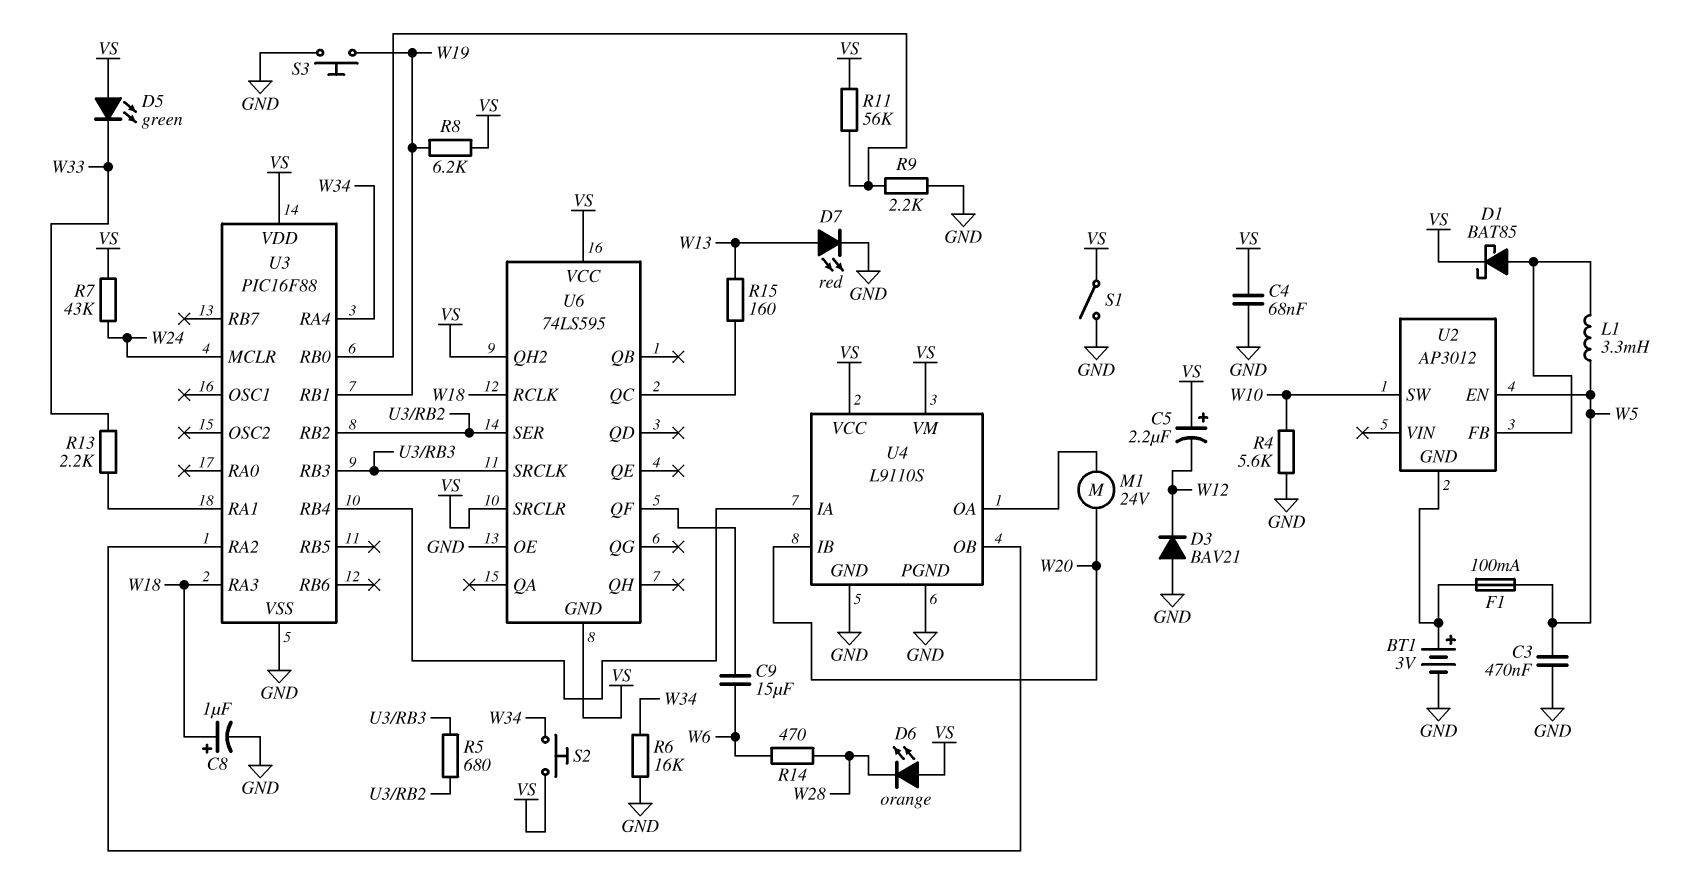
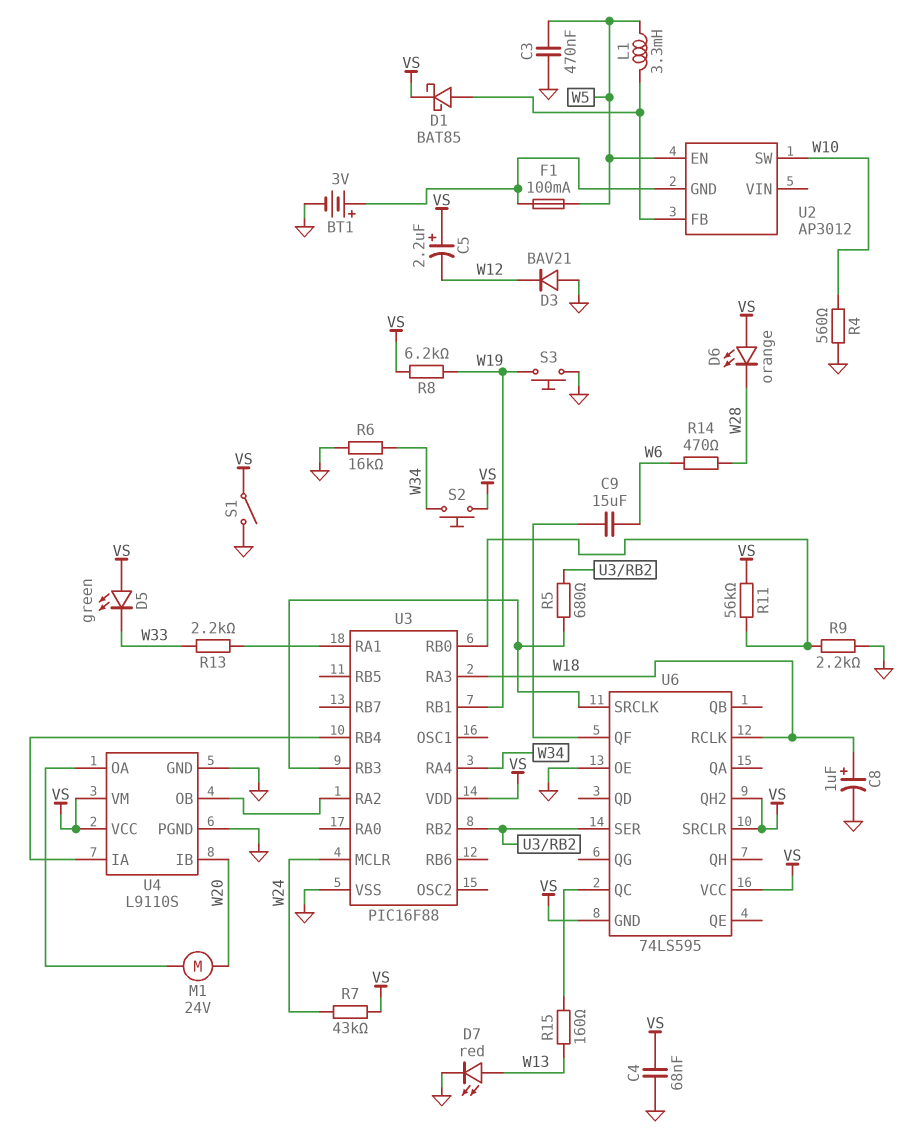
R4: 5.6k (GND, W10) -> 560 (GND, W10)

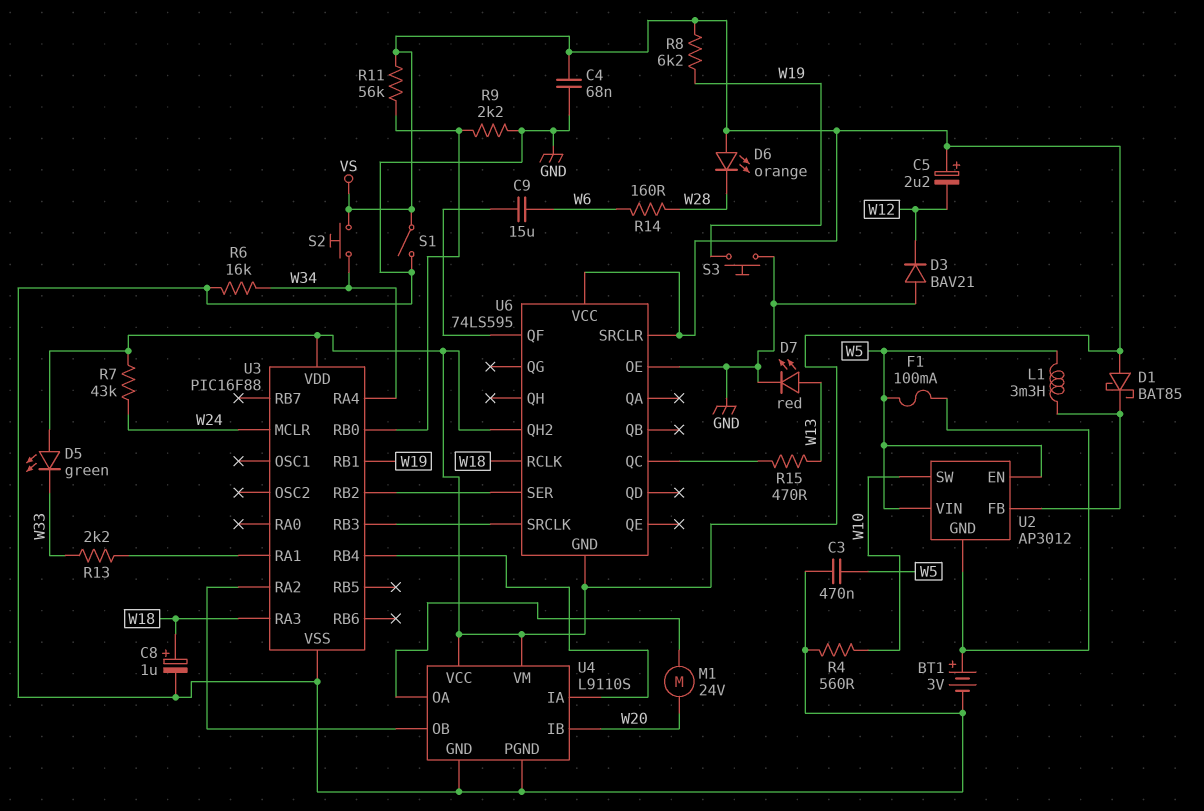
D1: schottky BAT85 (A U2/FB, K VS) -> schottky BAT85 (A VS, K U2/FB)
R5: 680 (U3/RB2, U3/RB3) -> none
R14: 470 (W6, W28) -> 160 (W6, W28)
R15: 160 (U6/QC, W13) -> 470 (U6/QC, W13)
U2 pin VIN: none -> W5

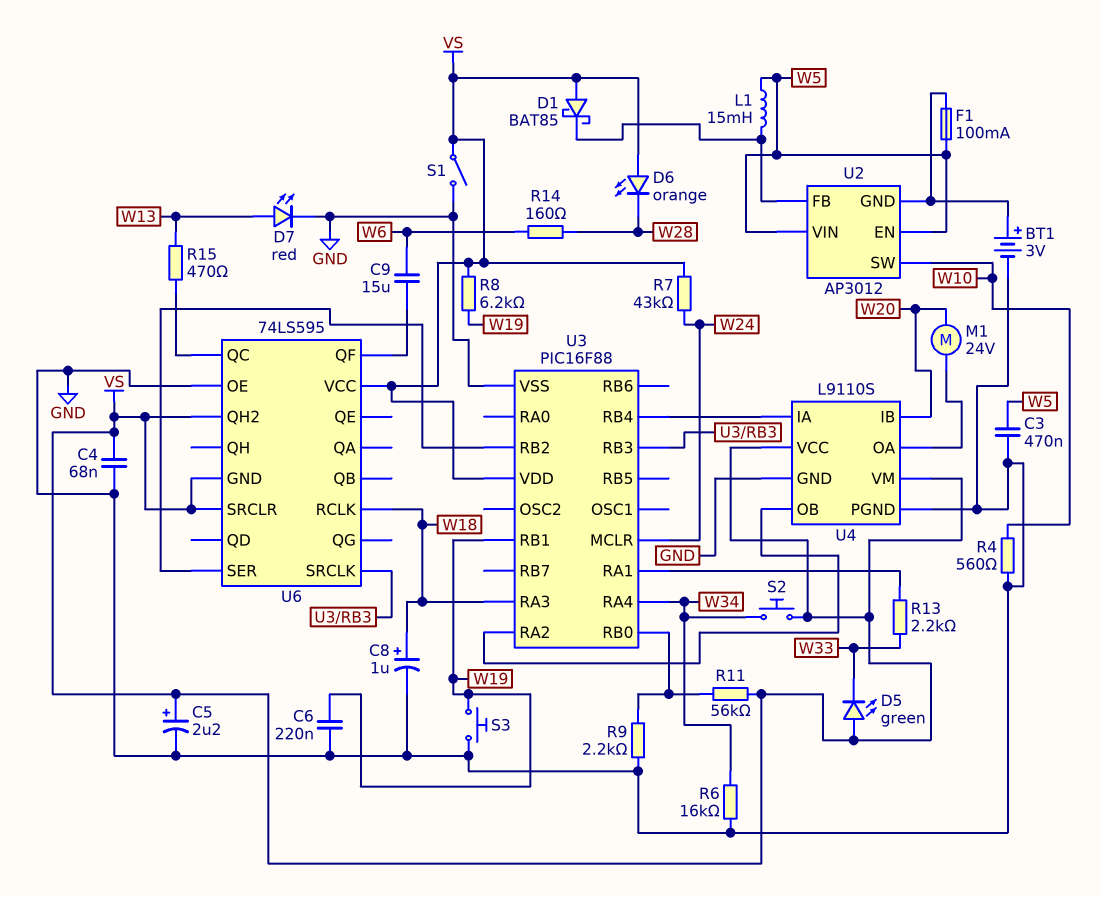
C5: 2.2uF (plus VS, minus W12) -> 2.2uF (plus VS, minus GND)
C6: none -> 220nF (GND, W19)
D3: diode BAV21 (A GND, K W12) -> none
L1: 3.3mH (U2/FB, W5) -> 15mH (U2/FB, W5)

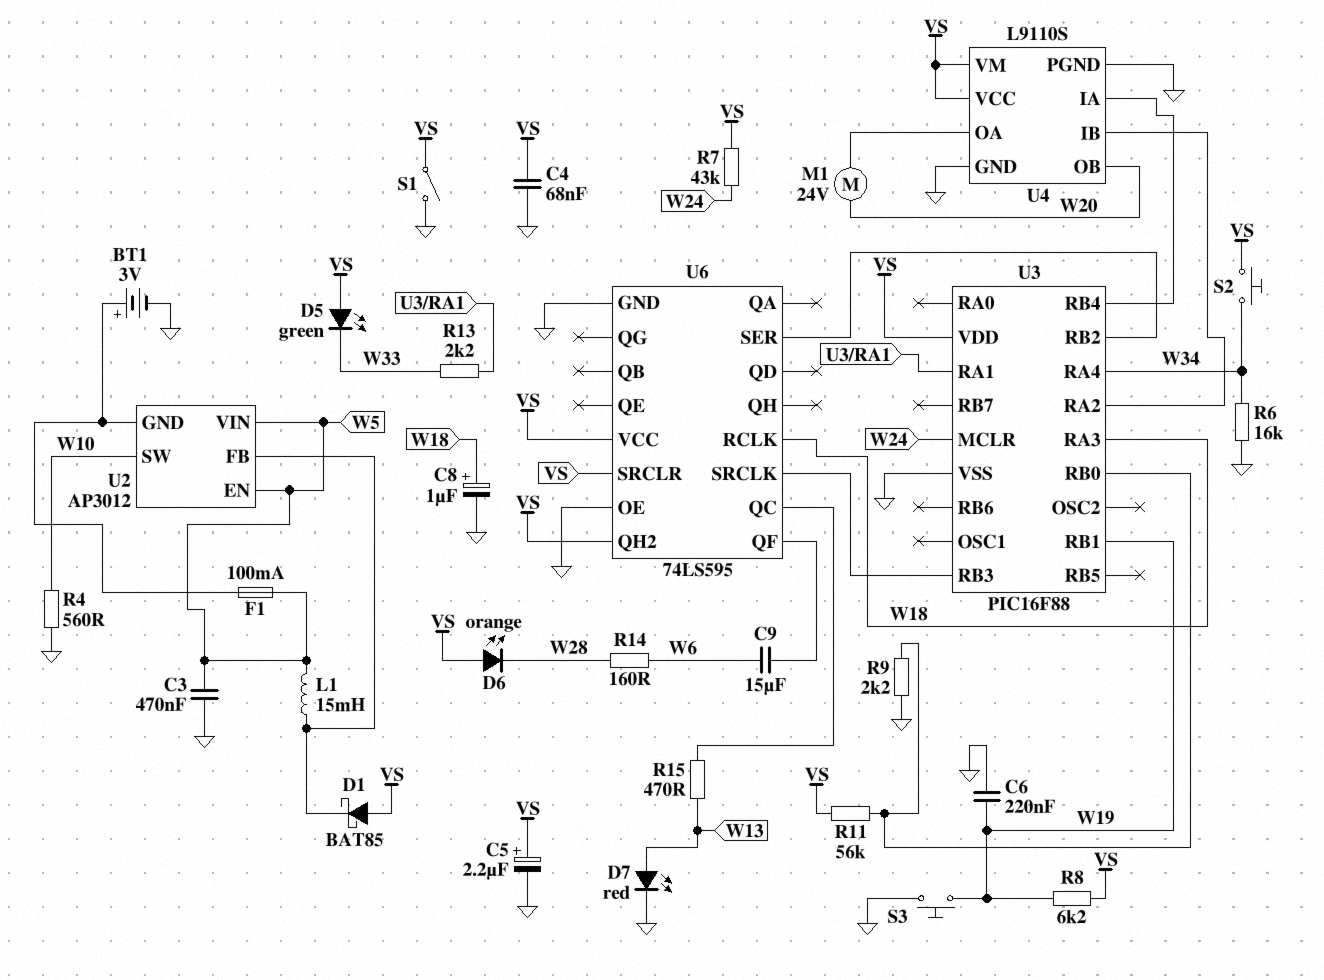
U4 pin IB: W20 -> U3/RA2
U4 pin OB: U3/RA2 -> W20
U6 pin GND: VS -> GND

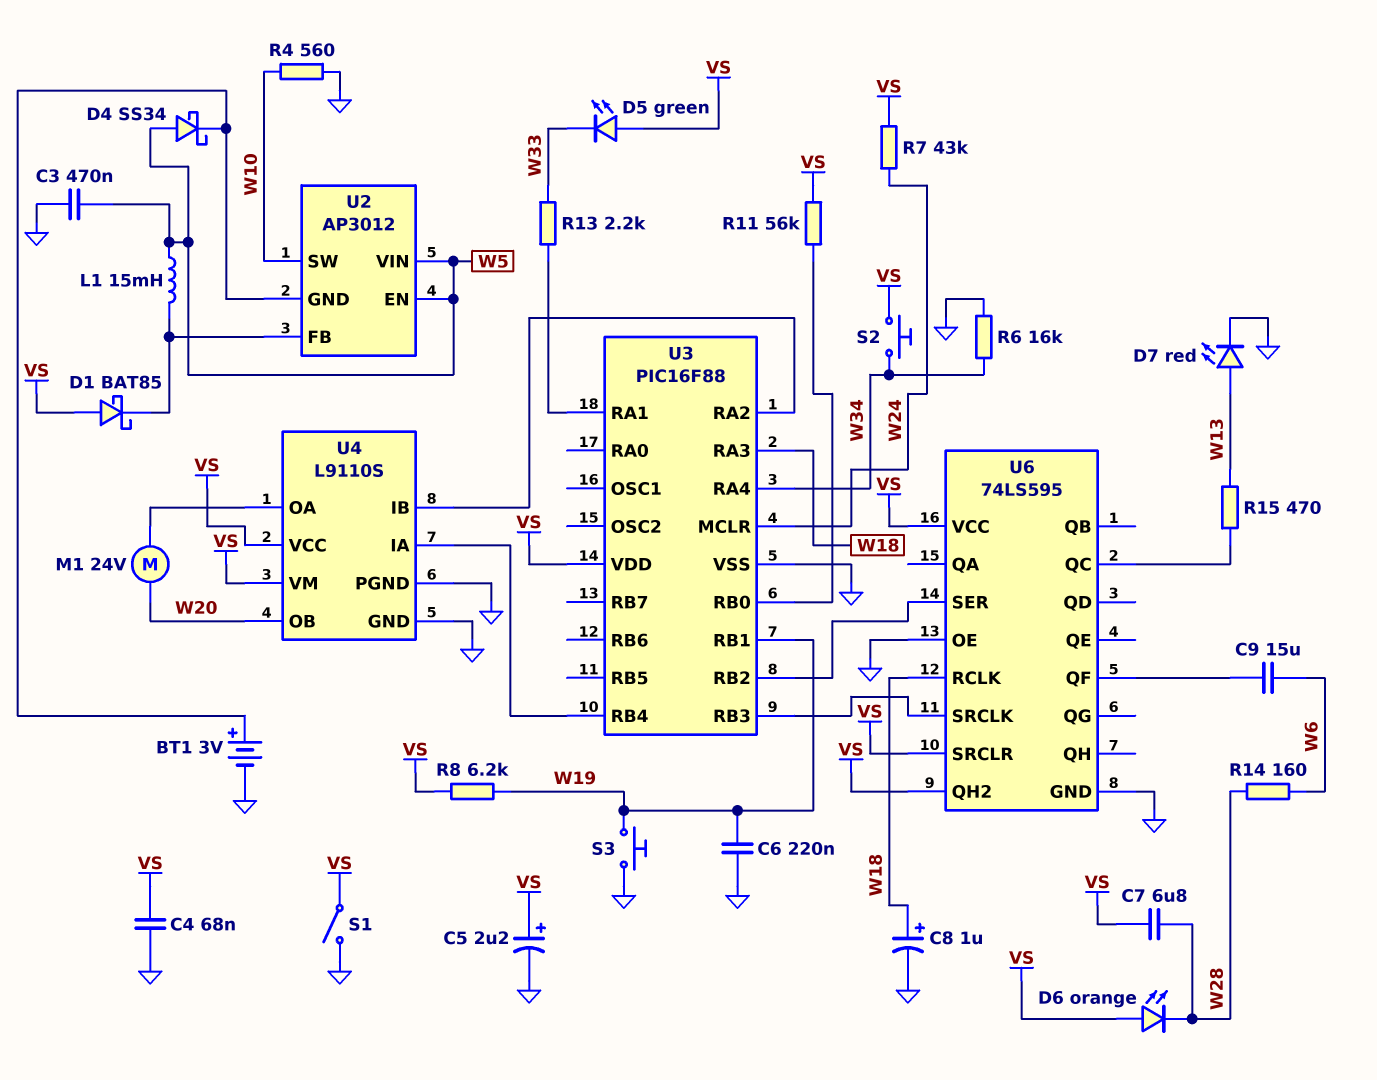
C7: none -> 6.8uF (VS, W28)
D4: none -> schottky SS34 (A W5, K U2/GND)
F1: 100mA (U2/GND, W5) -> none
R9: 2.2k (GND, U3/RB0) -> none

